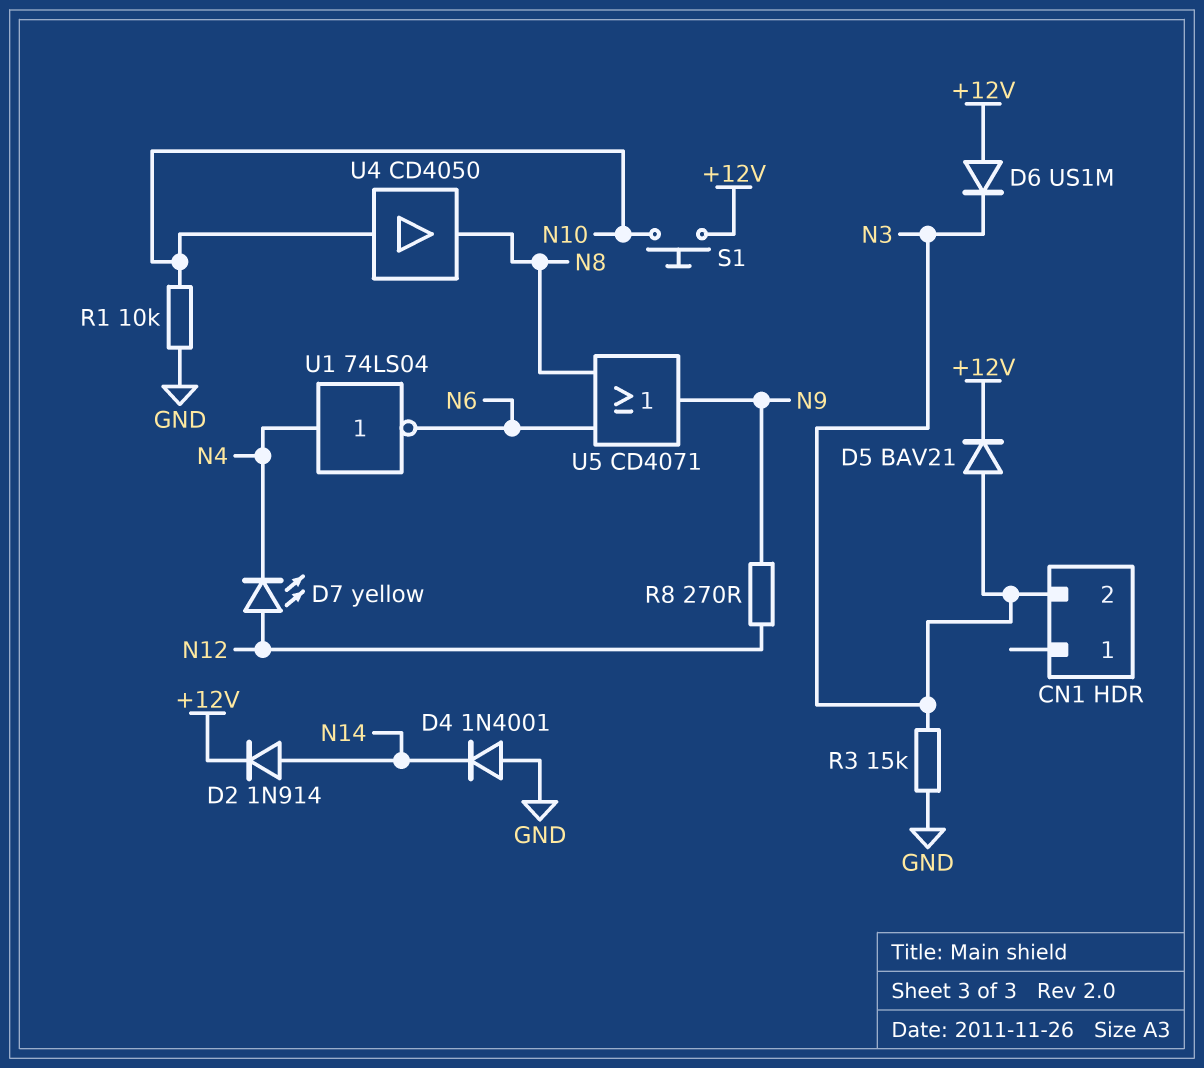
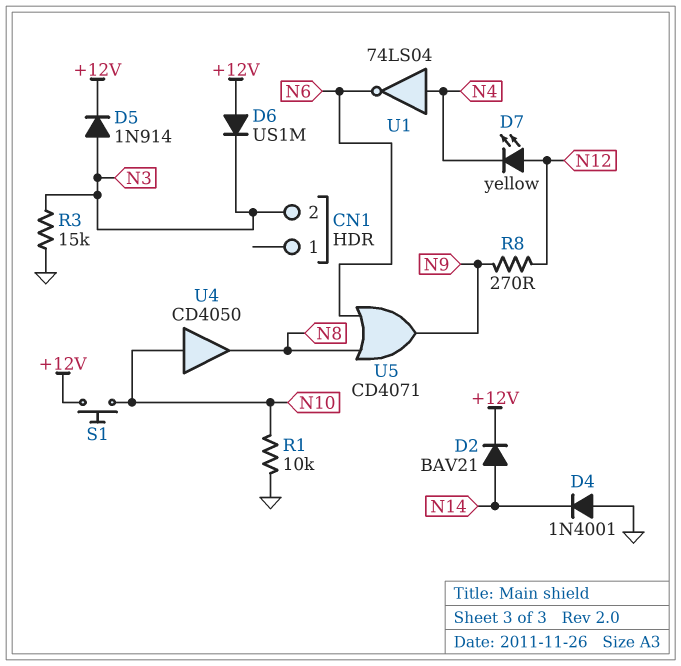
D2: diode 1N914 (A N14, K +12V) -> diode BAV21 (A N14, K +12V)
D5: diode BAV21 (A N3, K +12V) -> diode 1N914 (A N3, K +12V)

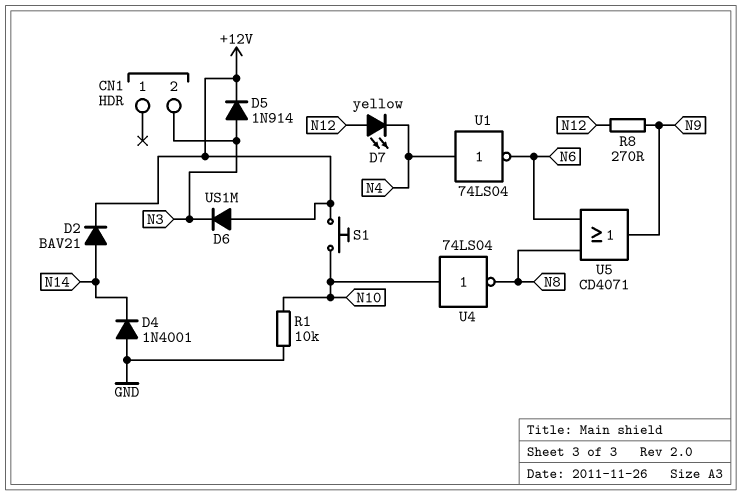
R3: 15k (GND, N3) -> none
U4: buffer CD4050 (in N10, out N8) -> NOT 74LS04 (in N10, out N8)

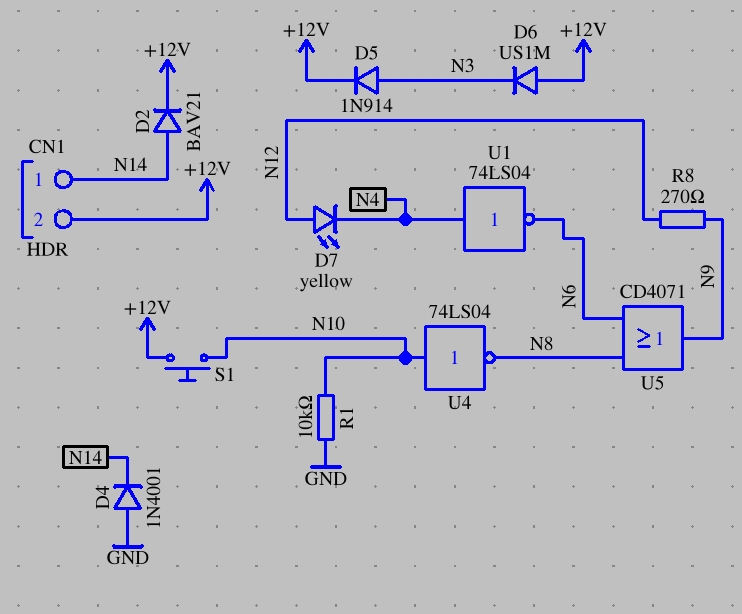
CN1 pin 1: none -> N14
CN1 pin 2: N3 -> +12V

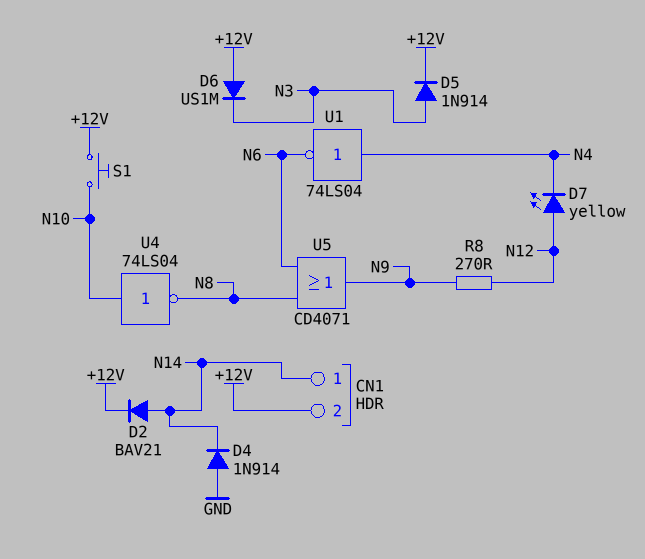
D4: diode 1N4001 (A GND, K N14) -> diode 1N914 (A GND, K N14)
R1: 10k (GND, N10) -> none

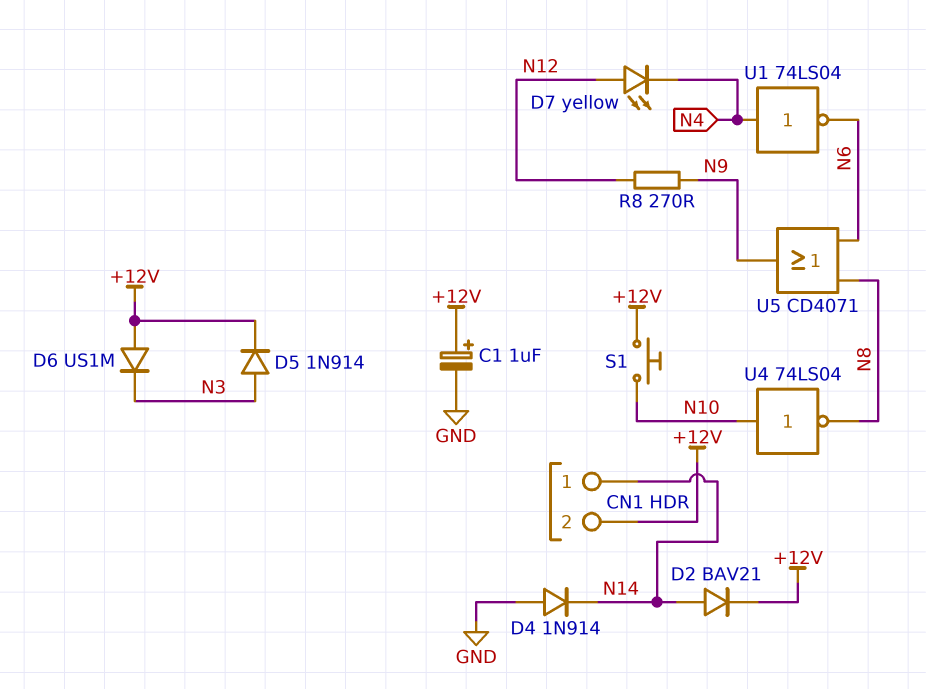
C1: none -> 1uF (plus +12V, minus GND)

